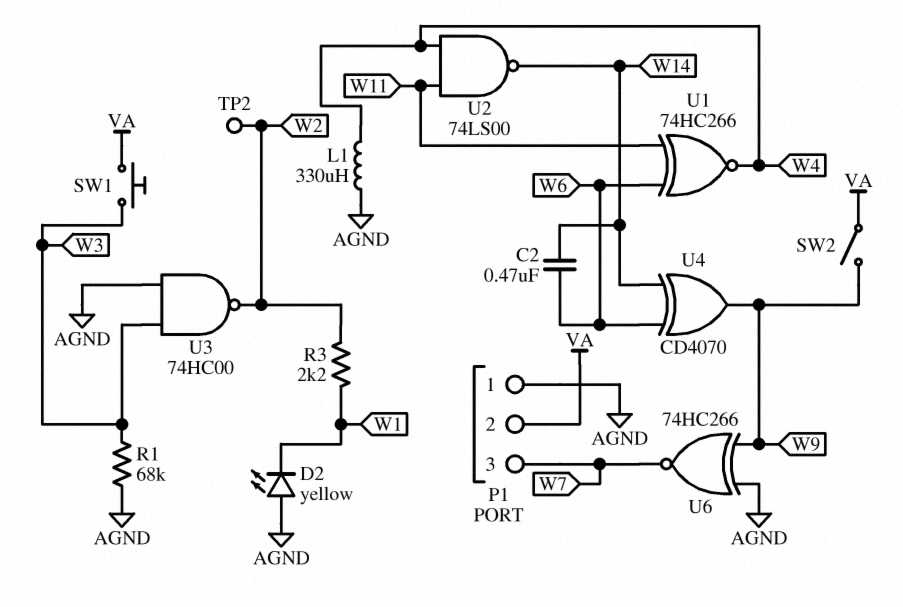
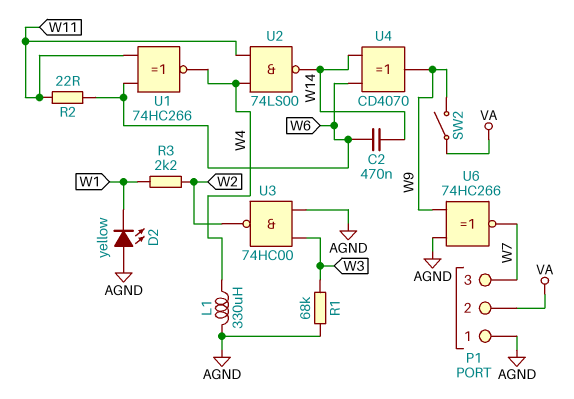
R2: none -> 22 (W6, W11)
SW1: button (VA, W3) -> none
TP2: test point (W2) -> none

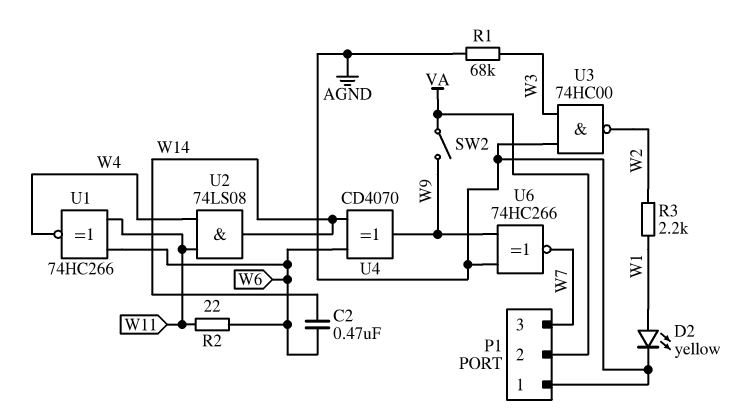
D2: LED yellow (A AGND, K W1) -> LED yellow (A W1, K AGND)
L1: 330uH (AGND, W4) -> none
U2: NAND 74LS00 (in W4, in W11, out W14) -> AND 74LS08 (in W4, in W11, out W14)

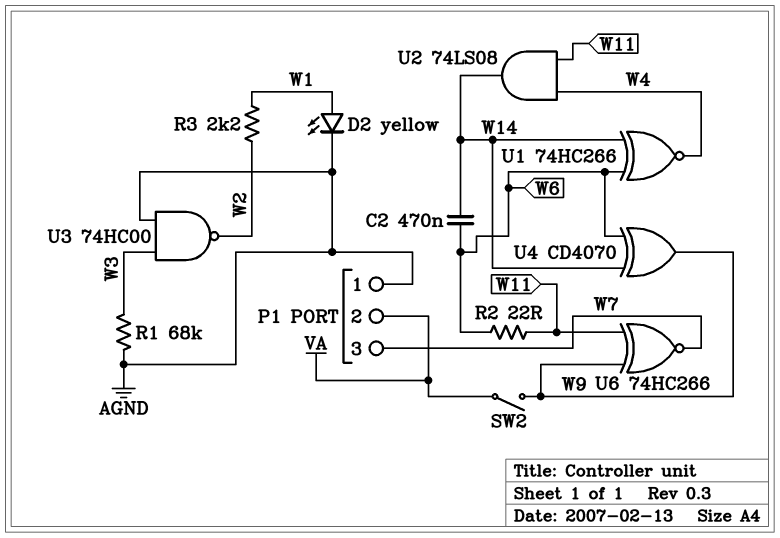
U1: XNOR 74HC266 (in W6, in W11, out W4) -> XNOR 74HC266 (in W6, in W14, out W4)
U6: XNOR 74HC266 (in AGND, in W9, out W7) -> XNOR 74HC266 (in W9, in W11, out W7)

